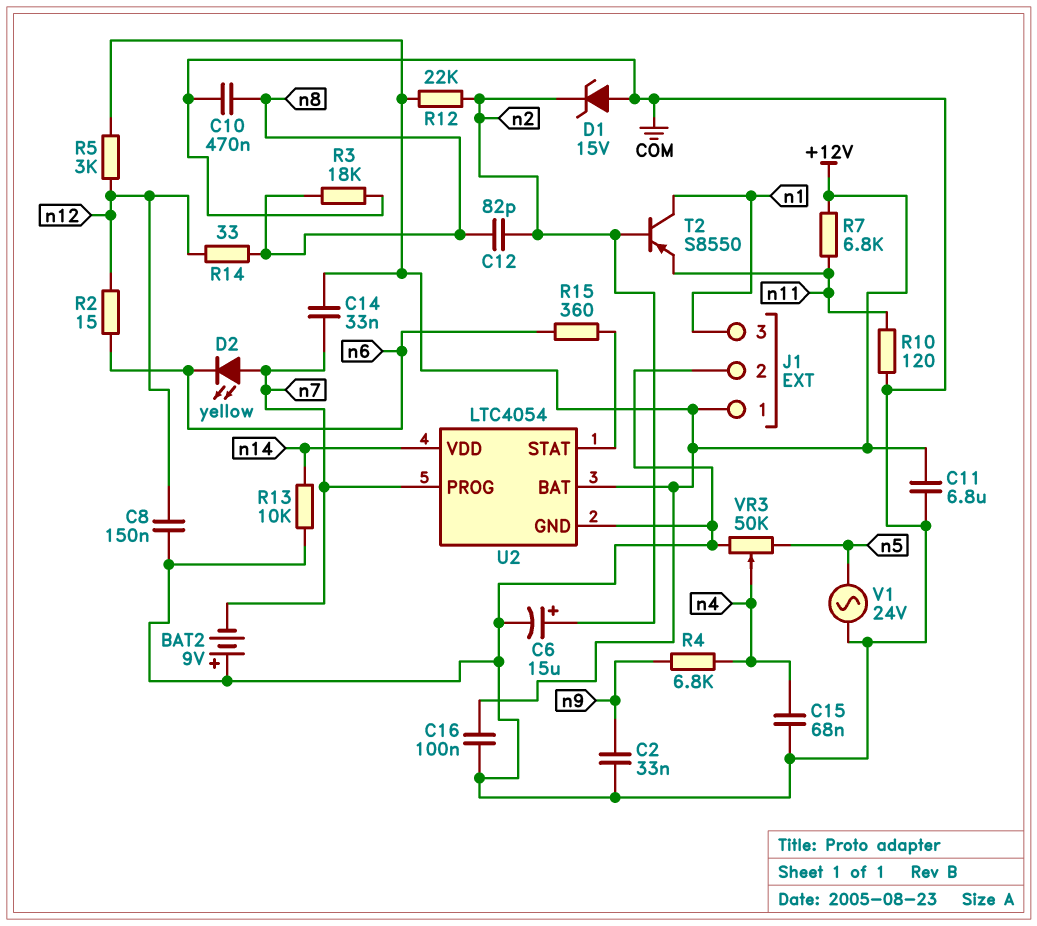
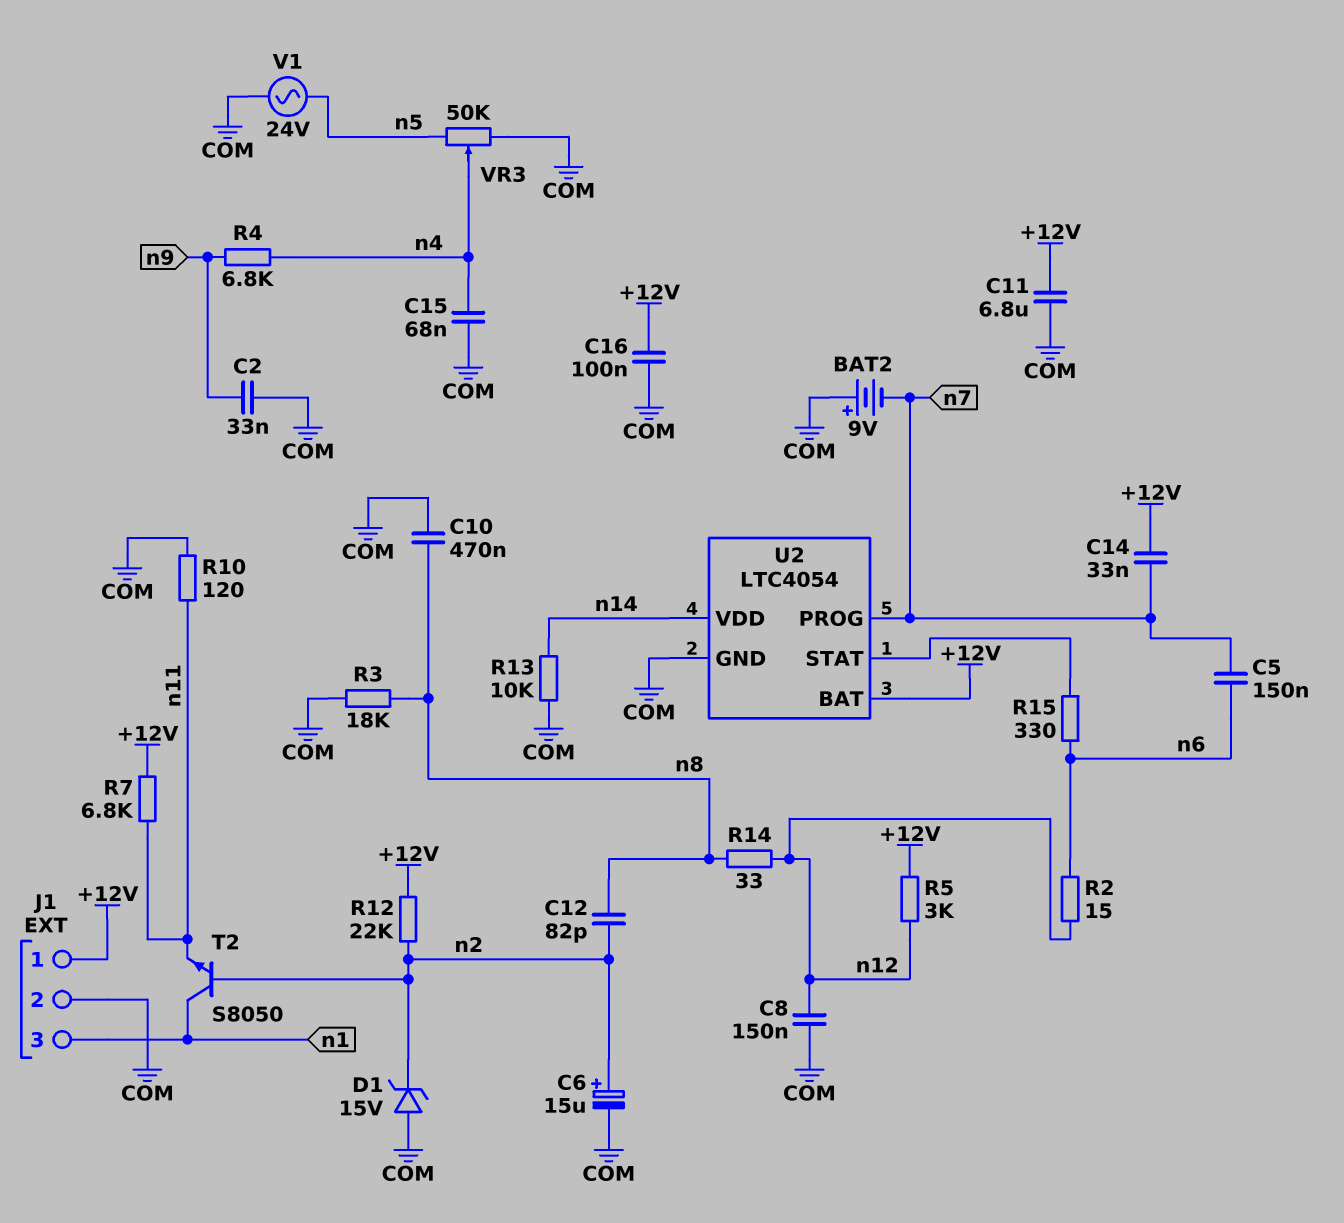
C5: none -> 150nF (n6, n7)
D2: LED yellow (A n7, K n6) -> none
R15: 360 (U2/STAT, n6) -> 330 (U2/STAT, n6)
T2: PNP S8550 (B n2, C n1, E n11) -> NPN S8050 (B n2, C n1, E n11)

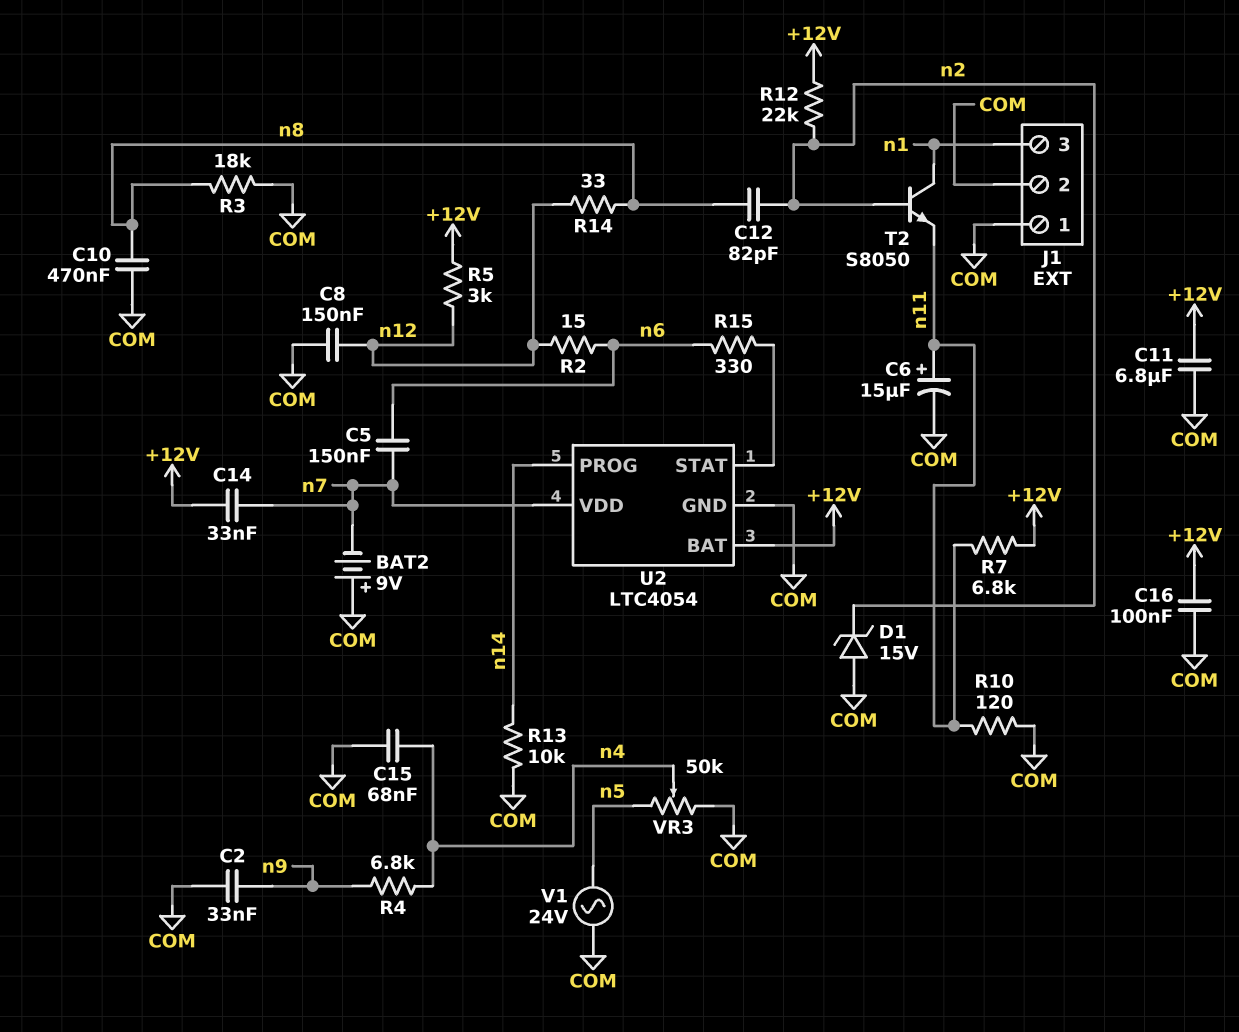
C6: 15uF (plus n2, minus COM) -> 15uF (plus n11, minus COM)
J1 pin 1: +12V -> COM
U2 pin PROG: n7 -> n14
U2 pin VDD: n14 -> n7

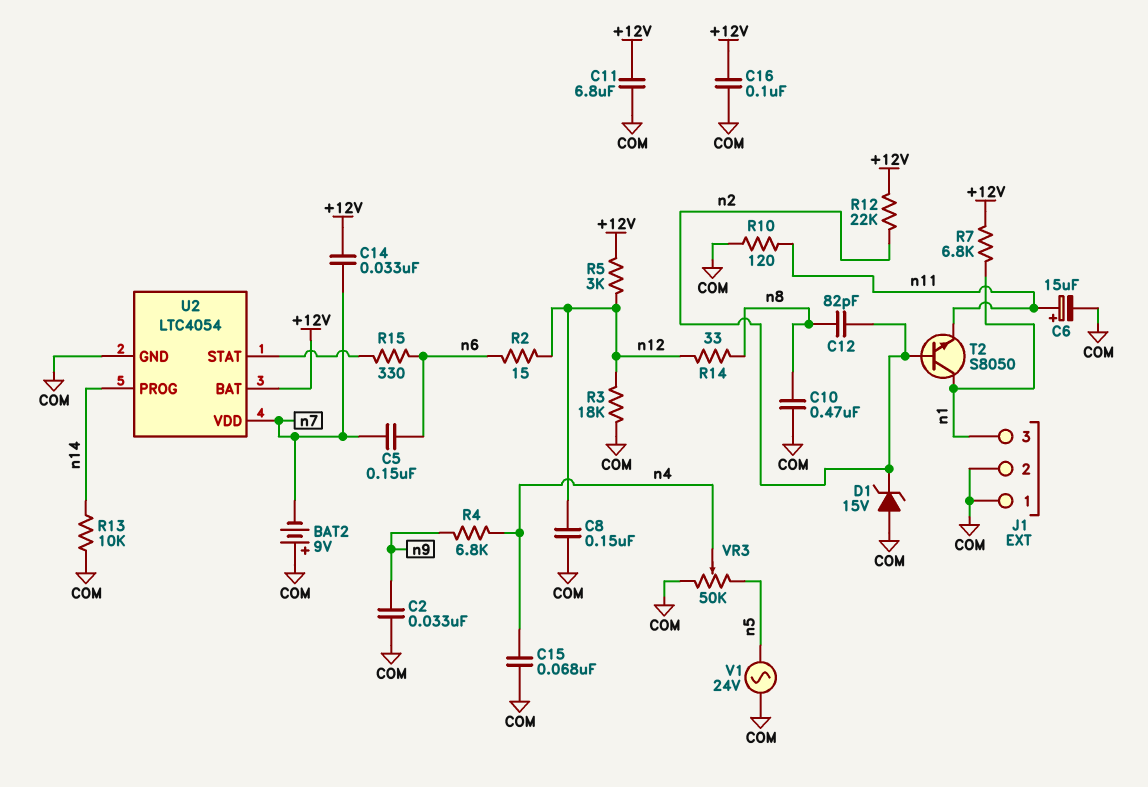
R3: 18k (COM, n8) -> 18k (COM, n12)
R7: 6.8k (+12V, n11) -> 6.8k (+12V, n1)

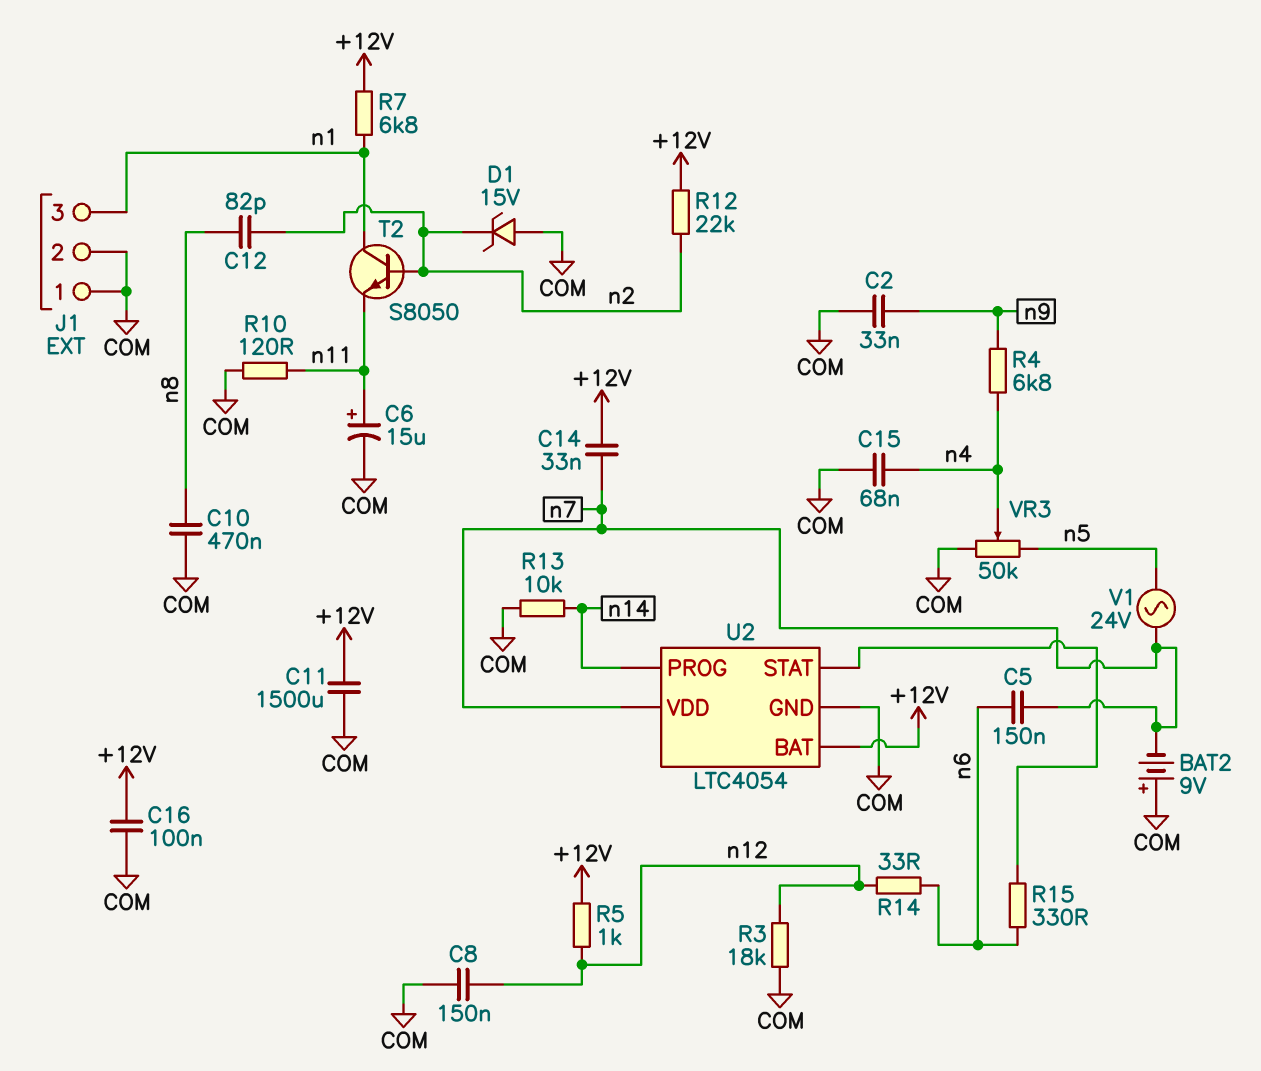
C11: 6.8uF (+12V, COM) -> 1500uF (+12V, COM)
R2: 15 (n6, n12) -> none
R5: 3k (+12V, n12) -> 1k (+12V, n12)
R14: 33 (n8, n12) -> 33 (n6, n12)
V1: AC 24V (COM, n5) -> AC 24V (n5, n7)

